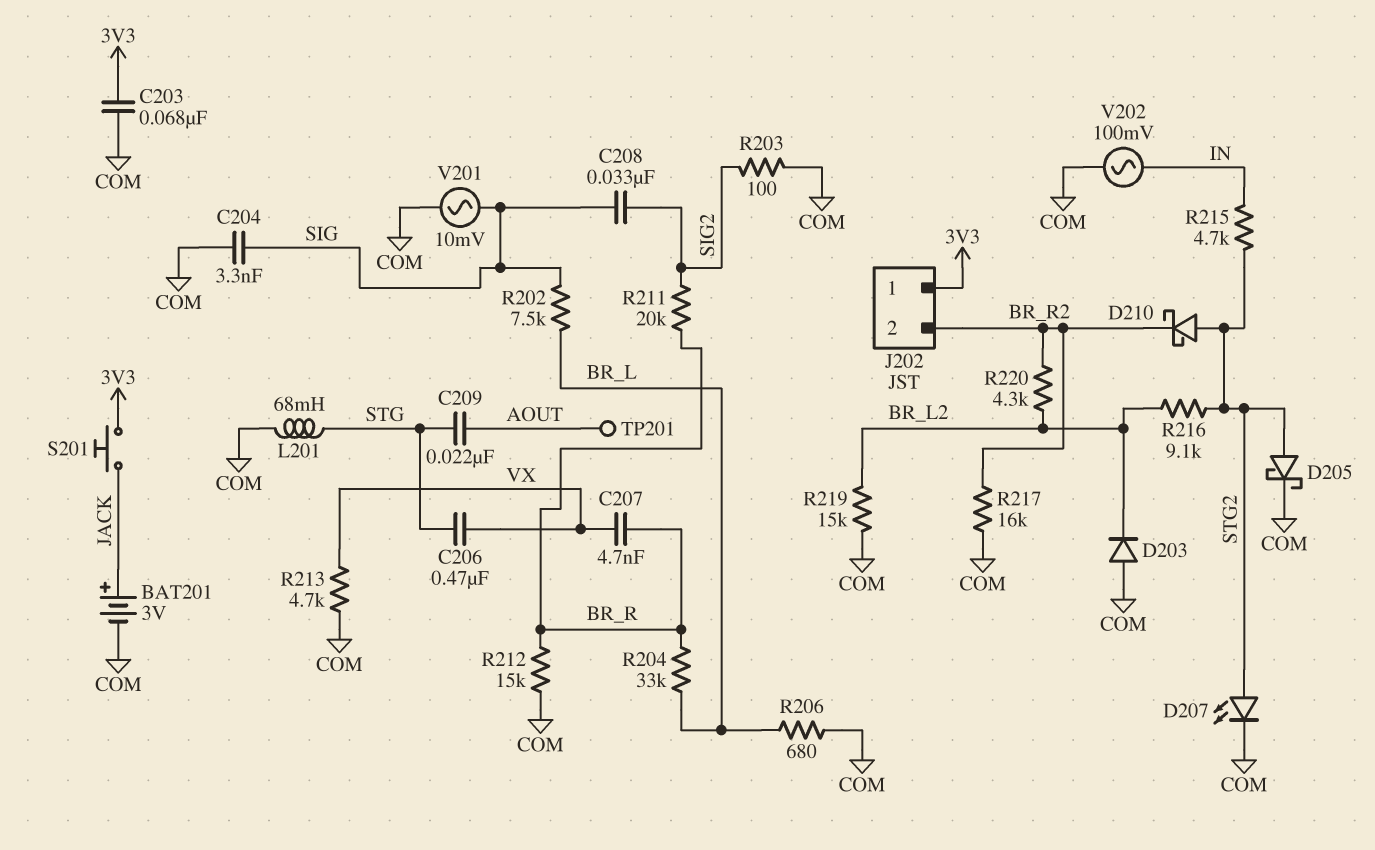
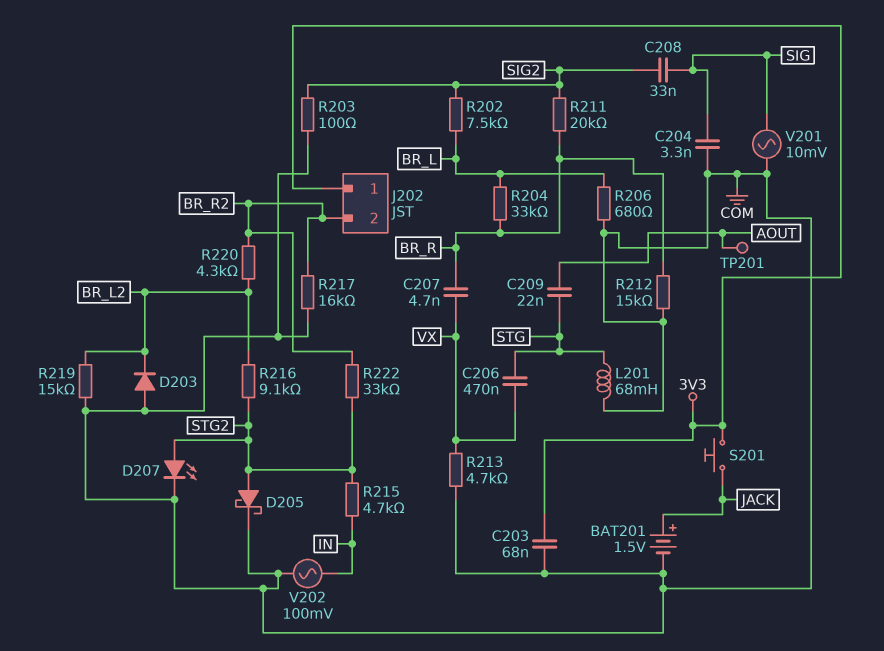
BAT201: 3V (plus JACK, minus COM) -> 1.5V (plus JACK, minus COM)
D210: schottky (A STG2, K BR_R2) -> none
R202: 7.5k (BR_L, SIG) -> 7.5k (BR_L, SIG2)
R222: none -> 33k (BR_R2, STG2)

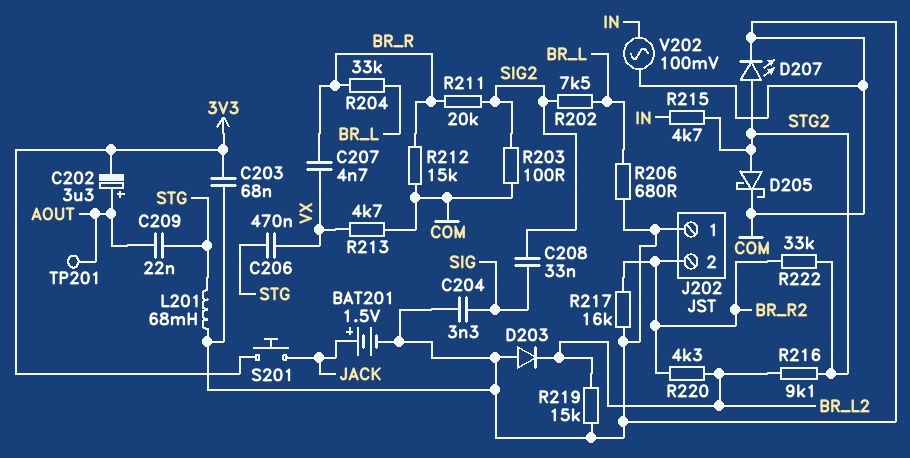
C202: none -> 3.3uF (plus AOUT, minus 3V3)
J202 pin 1: 3V3 -> COM
V201: AC 10mV (COM, SIG) -> none

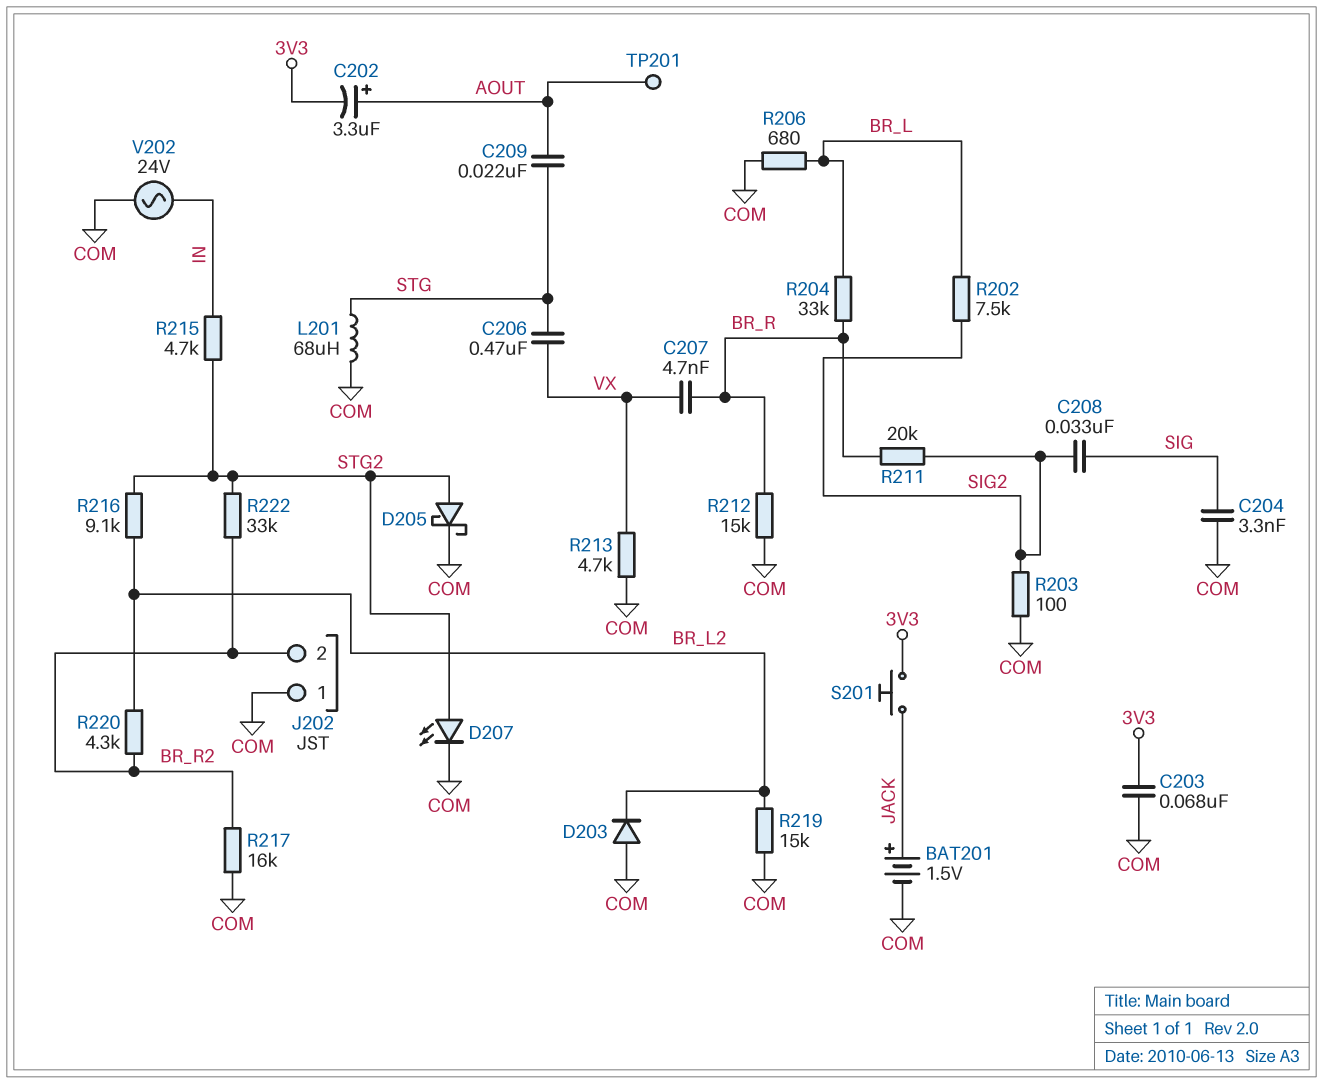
L201: 68mH (COM, STG) -> 68uH (COM, STG)
V202: AC 100mV (COM, IN) -> AC 24V (COM, IN)

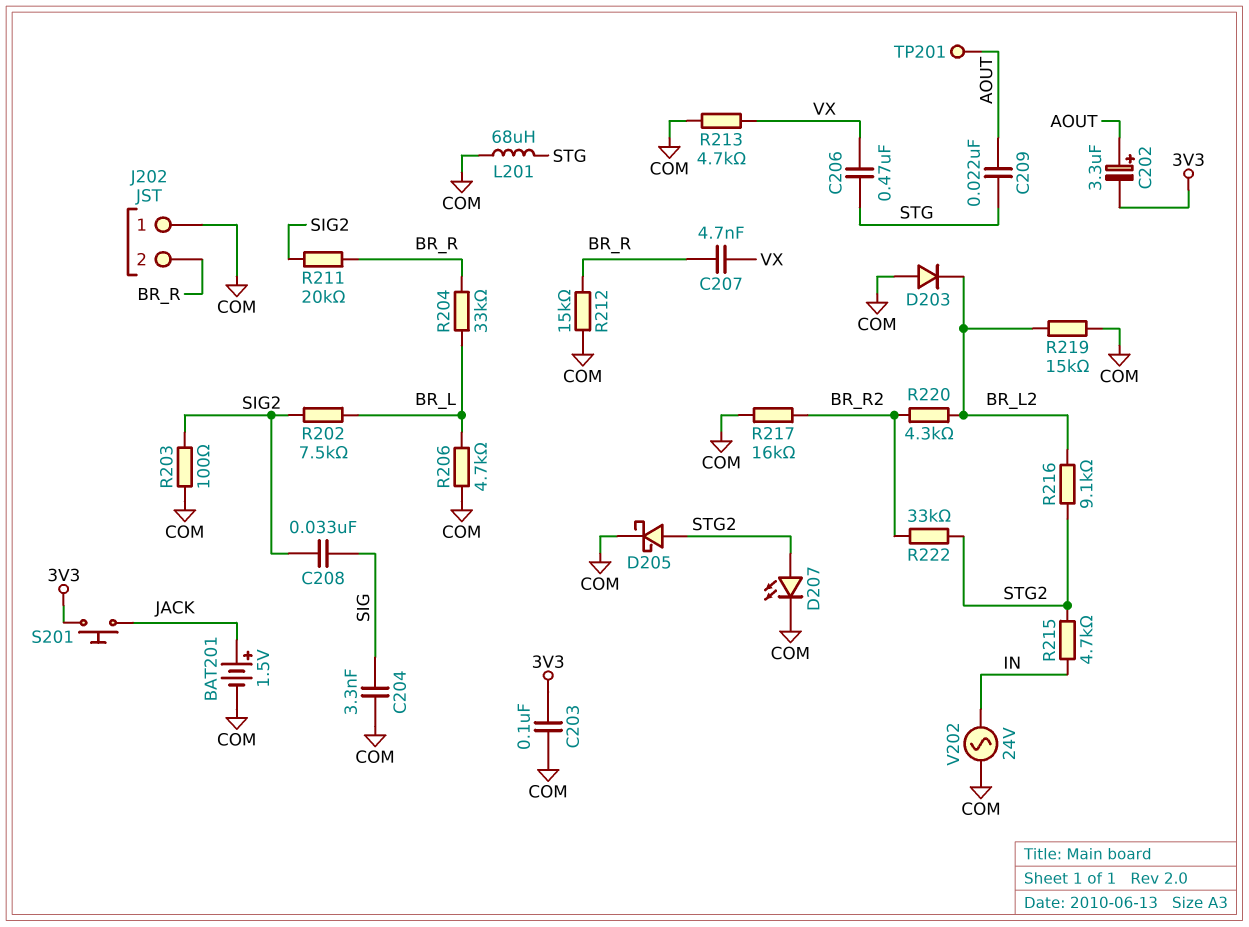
C203: 68nF (3V3, COM) -> 100nF (3V3, COM)
J202 pin 2: BR_R2 -> BR_R
R206: 680 (BR_L, COM) -> 4.7k (BR_L, COM)

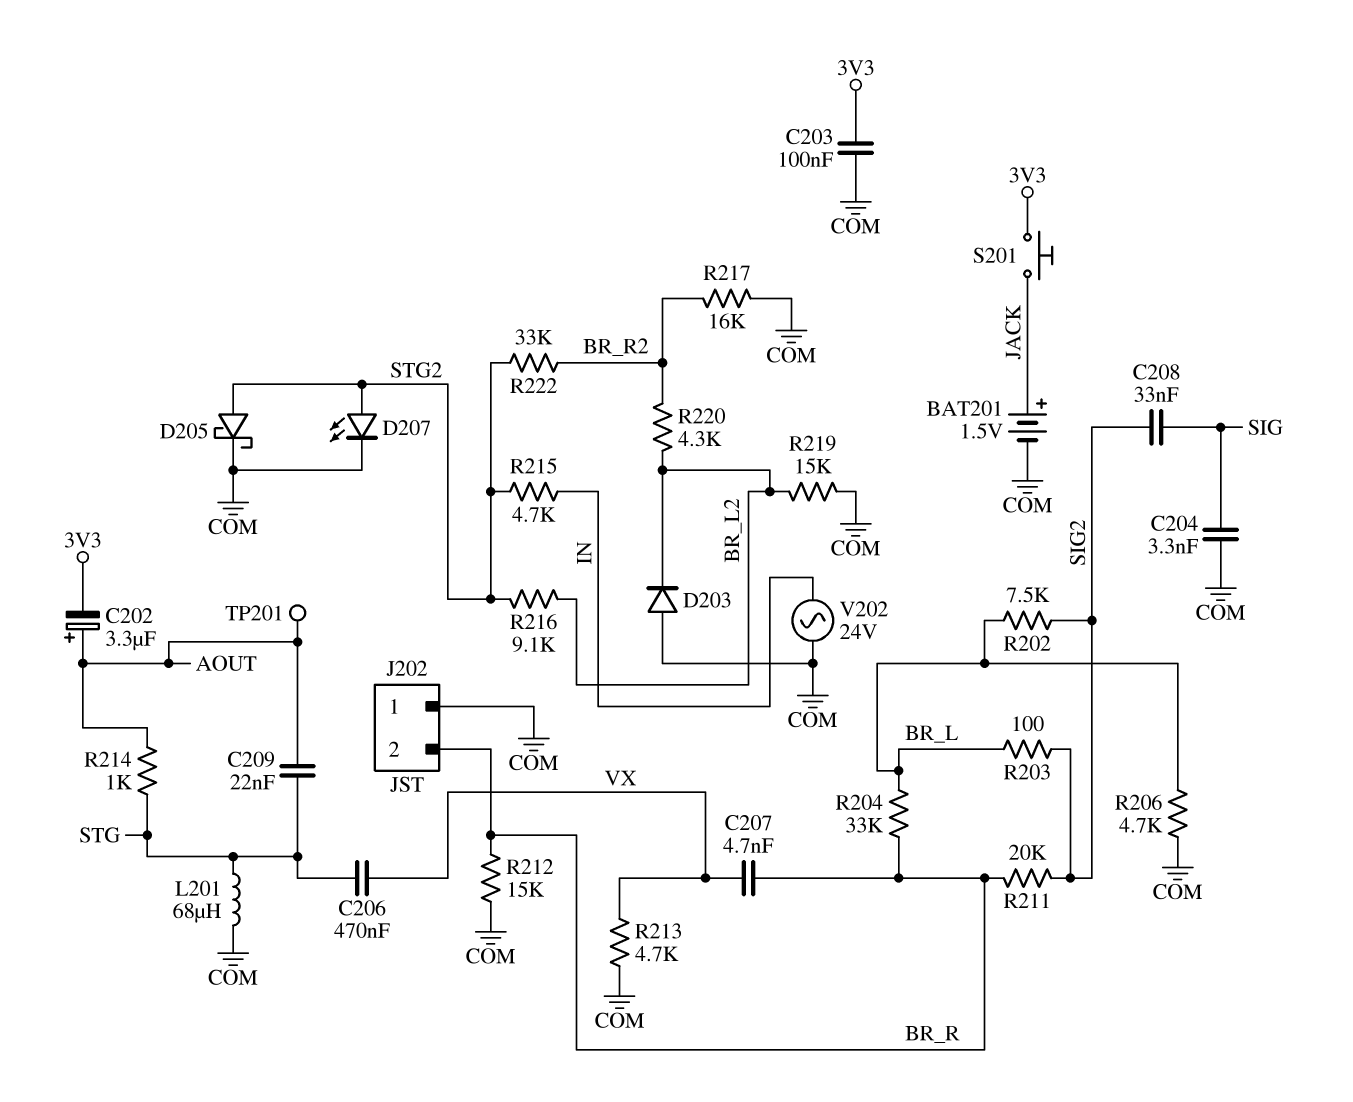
R203: 100 (COM, SIG2) -> 100 (BR_L, SIG2)
R214: none -> 1k (AOUT, STG)

